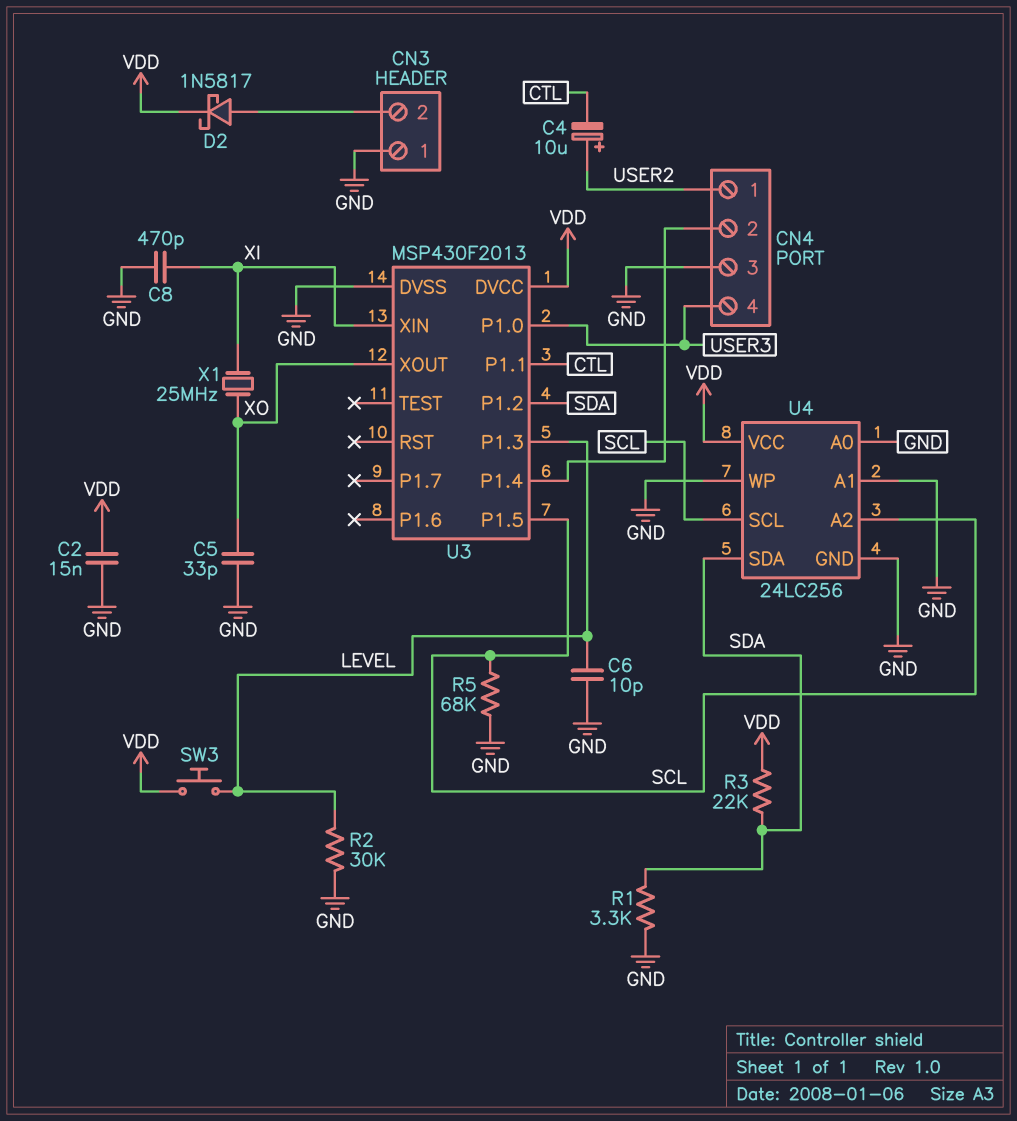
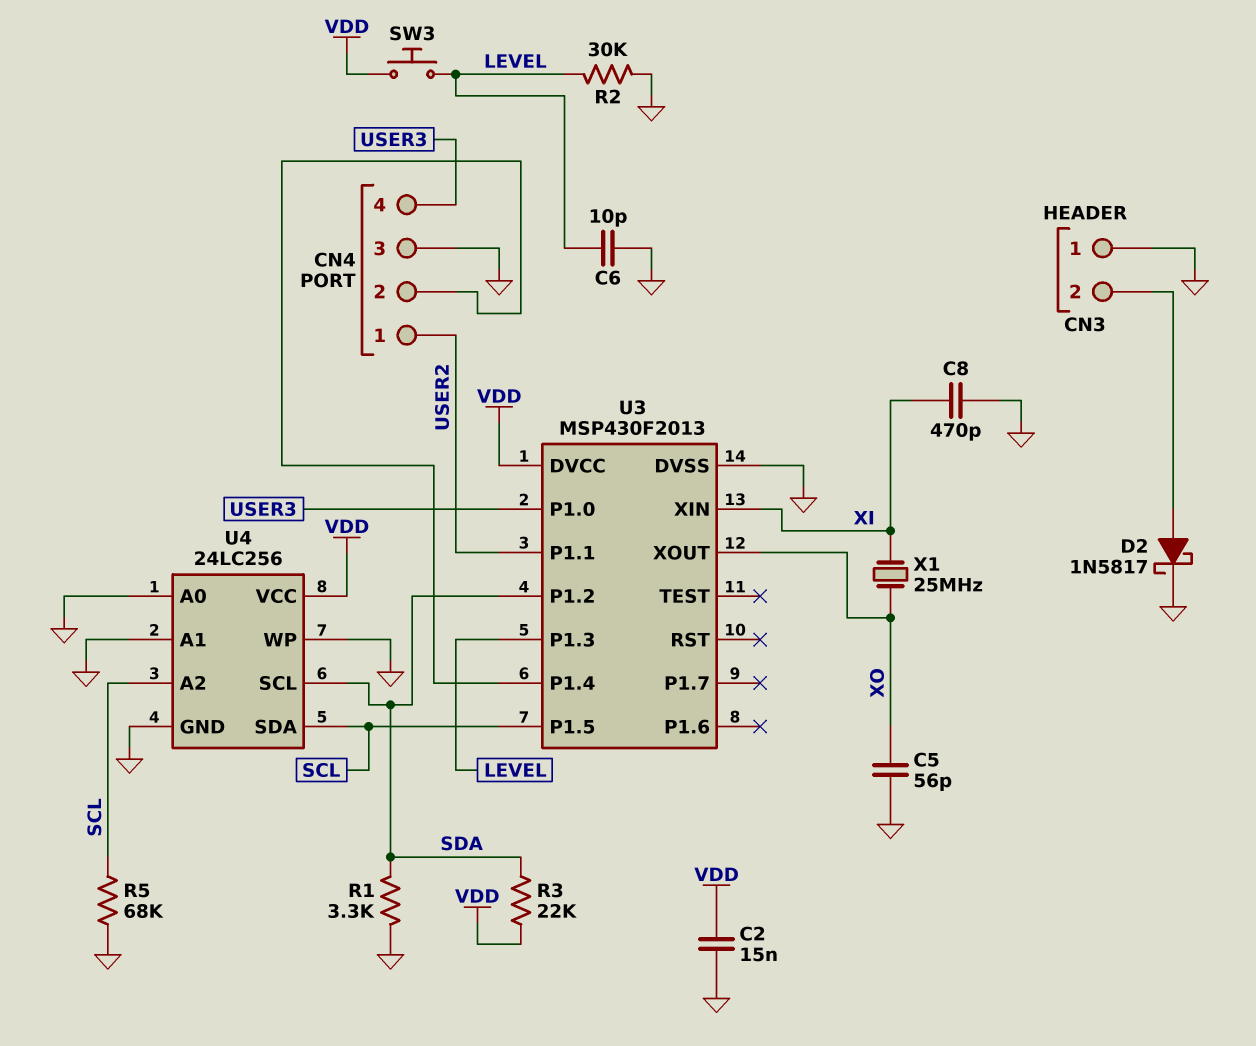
C4: 10uF (plus USER2, minus CTL) -> none
C5: 33pF (GND, XO) -> 56pF (GND, XO)
D2: schottky 1N5817 (A CN3/2, K VDD) -> schottky 1N5817 (A CN3/2, K GND)
U3 pin P1.1: CTL -> USER2
U4 pin SCL: SCL -> SDA
U4 pin SDA: SDA -> SCL

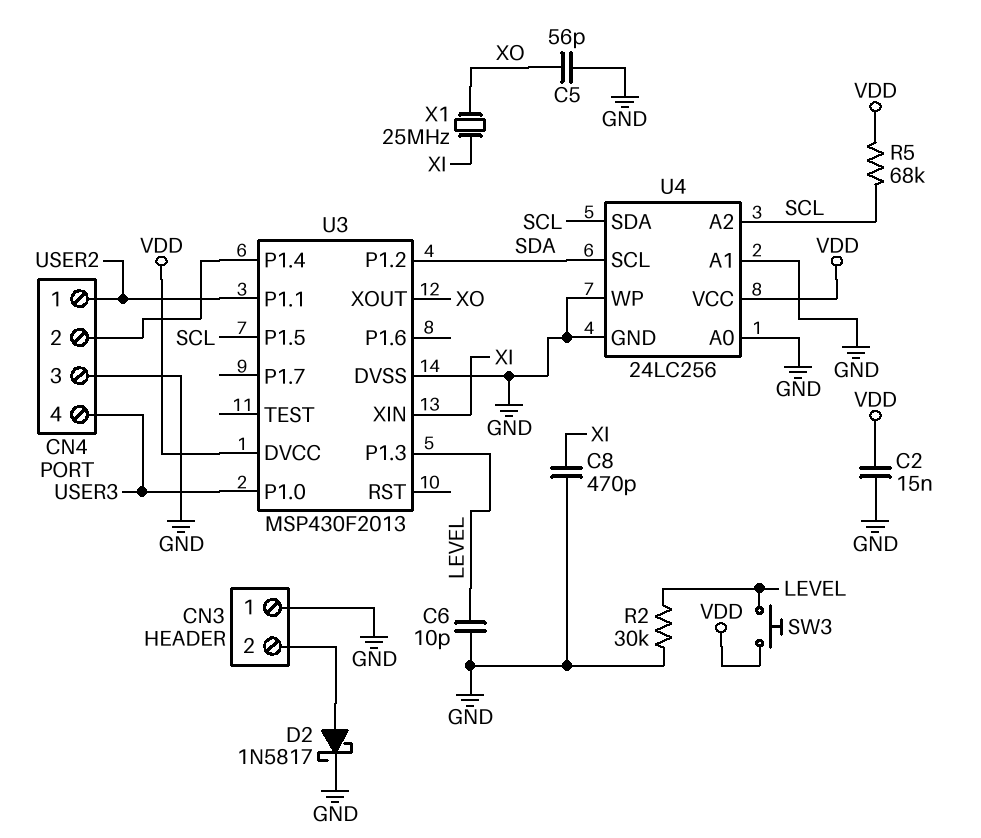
R1: 3.3k (GND, SDA) -> none
R3: 22k (SDA, VDD) -> none
R5: 68k (GND, SCL) -> 68k (SCL, VDD)

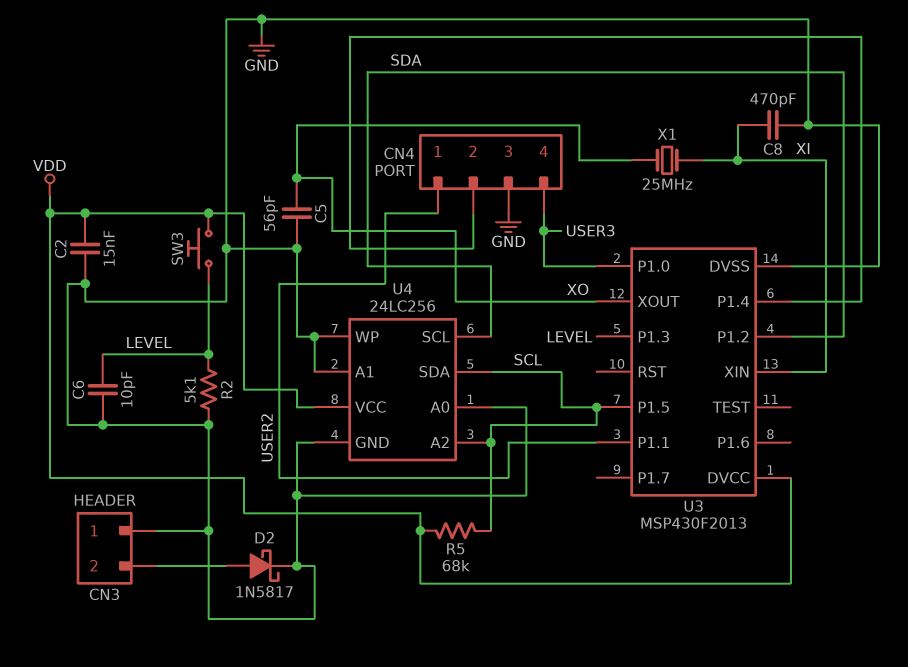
R2: 30k (GND, LEVEL) -> 5.1k (GND, LEVEL)

